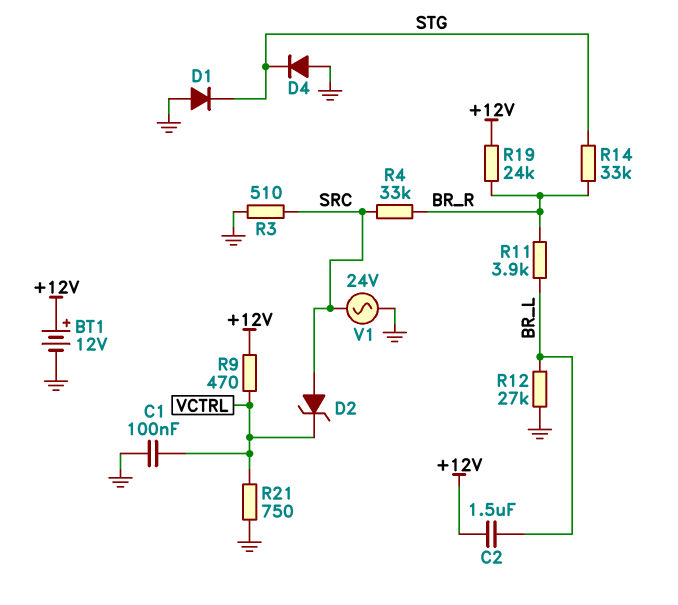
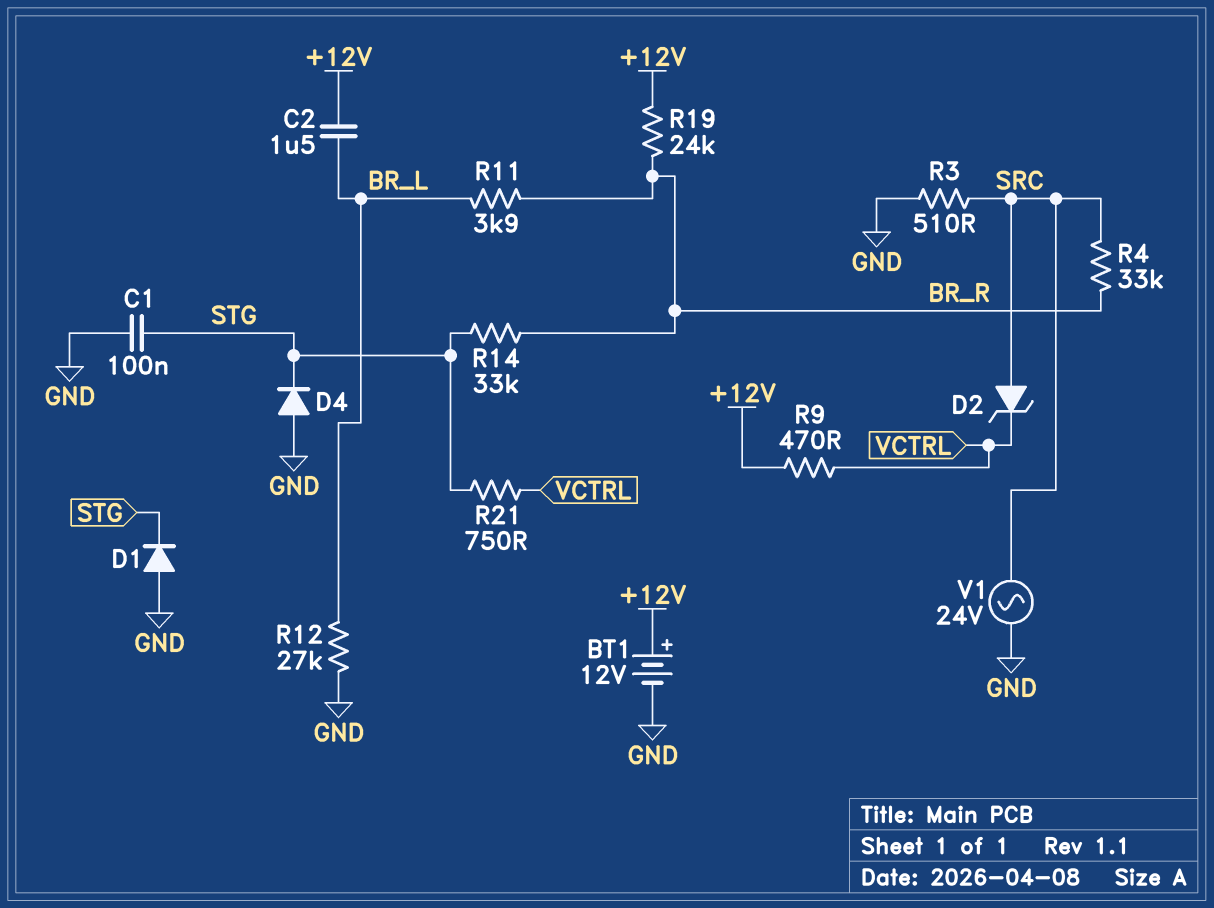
C1: 100nF (GND, VCTRL) -> 100nF (GND, STG)
R21: 750 (GND, VCTRL) -> 750 (STG, VCTRL)

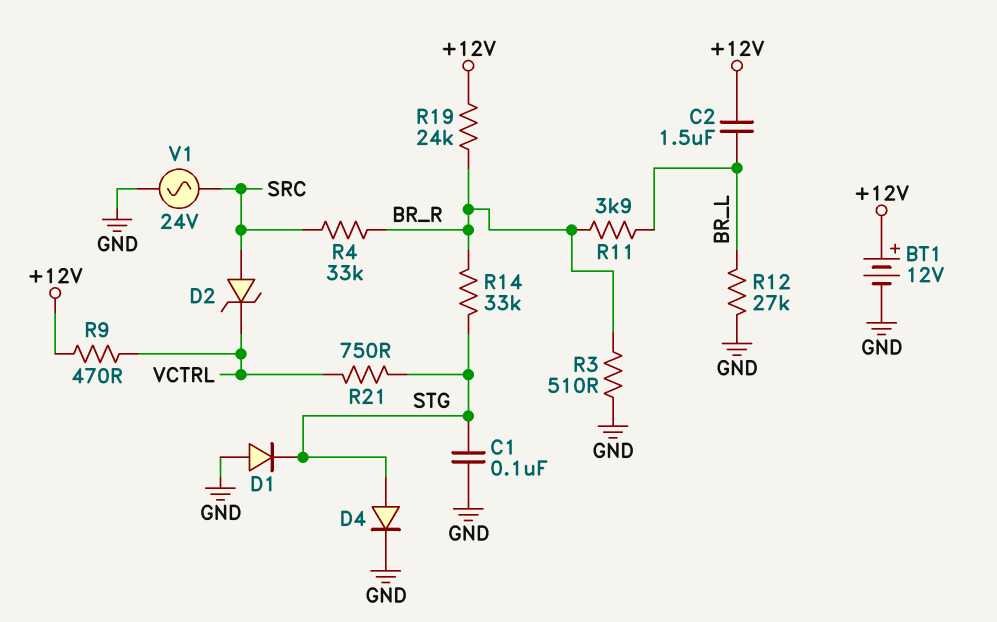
D4: diode (A GND, K STG) -> diode (A STG, K GND)
R3: 510 (GND, SRC) -> 510 (BR_R, GND)

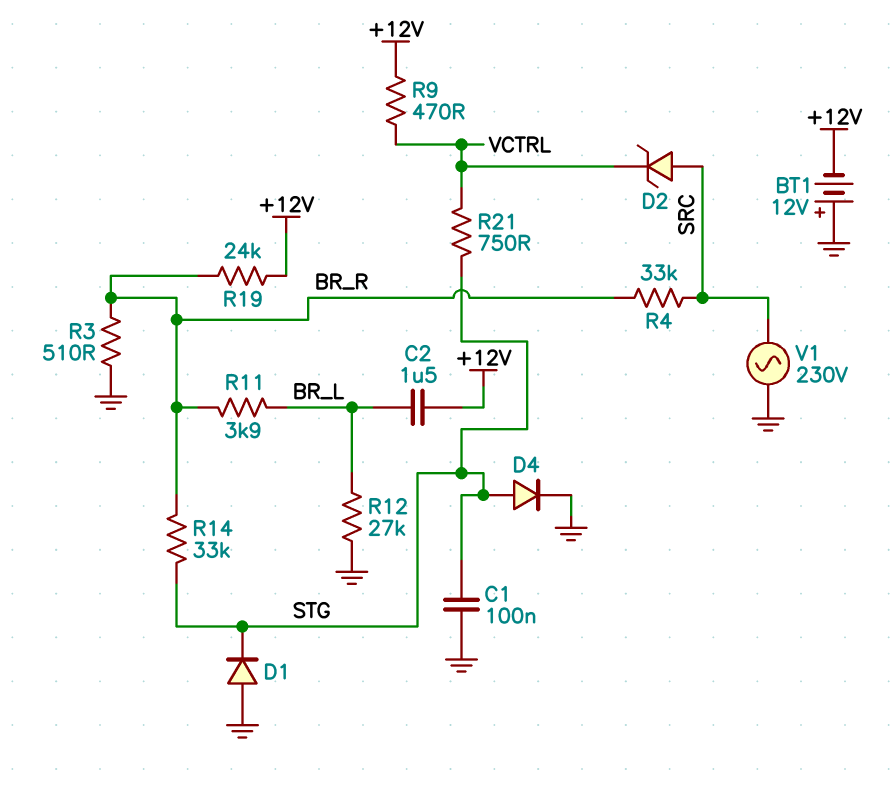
BT1: 12V (plus +12V, minus GND) -> 12V (plus GND, minus +12V)
V1: AC 24V (GND, SRC) -> AC 230V (GND, SRC)

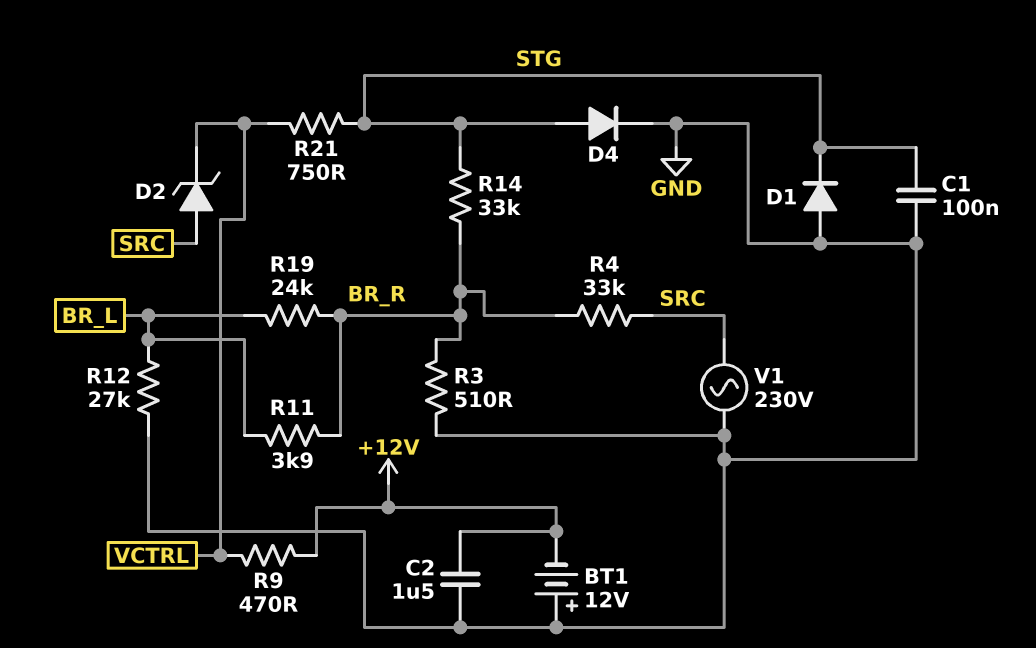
C2: 1.5uF (+12V, BR_L) -> 1.5uF (+12V, GND)
R19: 24k (+12V, BR_R) -> 24k (BR_L, BR_R)

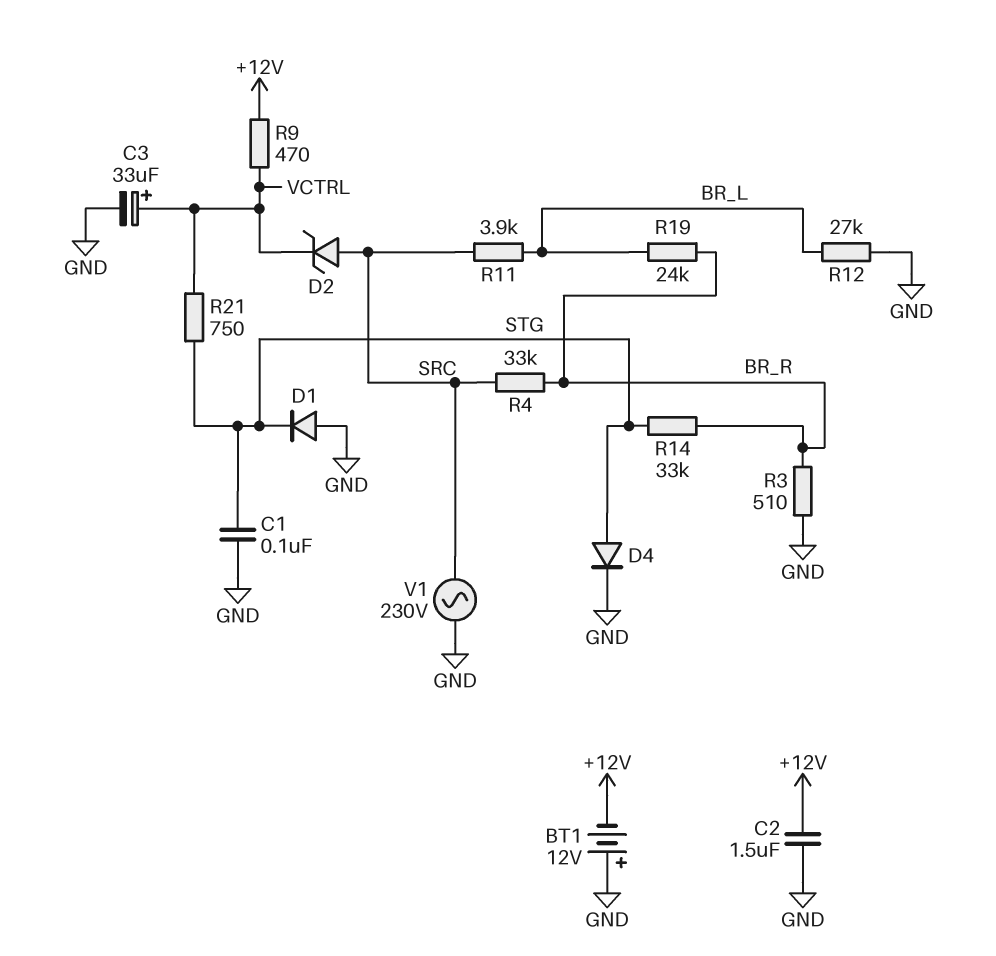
C3: none -> 33uF (plus VCTRL, minus GND)
R11: 3.9k (BR_L, BR_R) -> 3.9k (BR_L, SRC)

